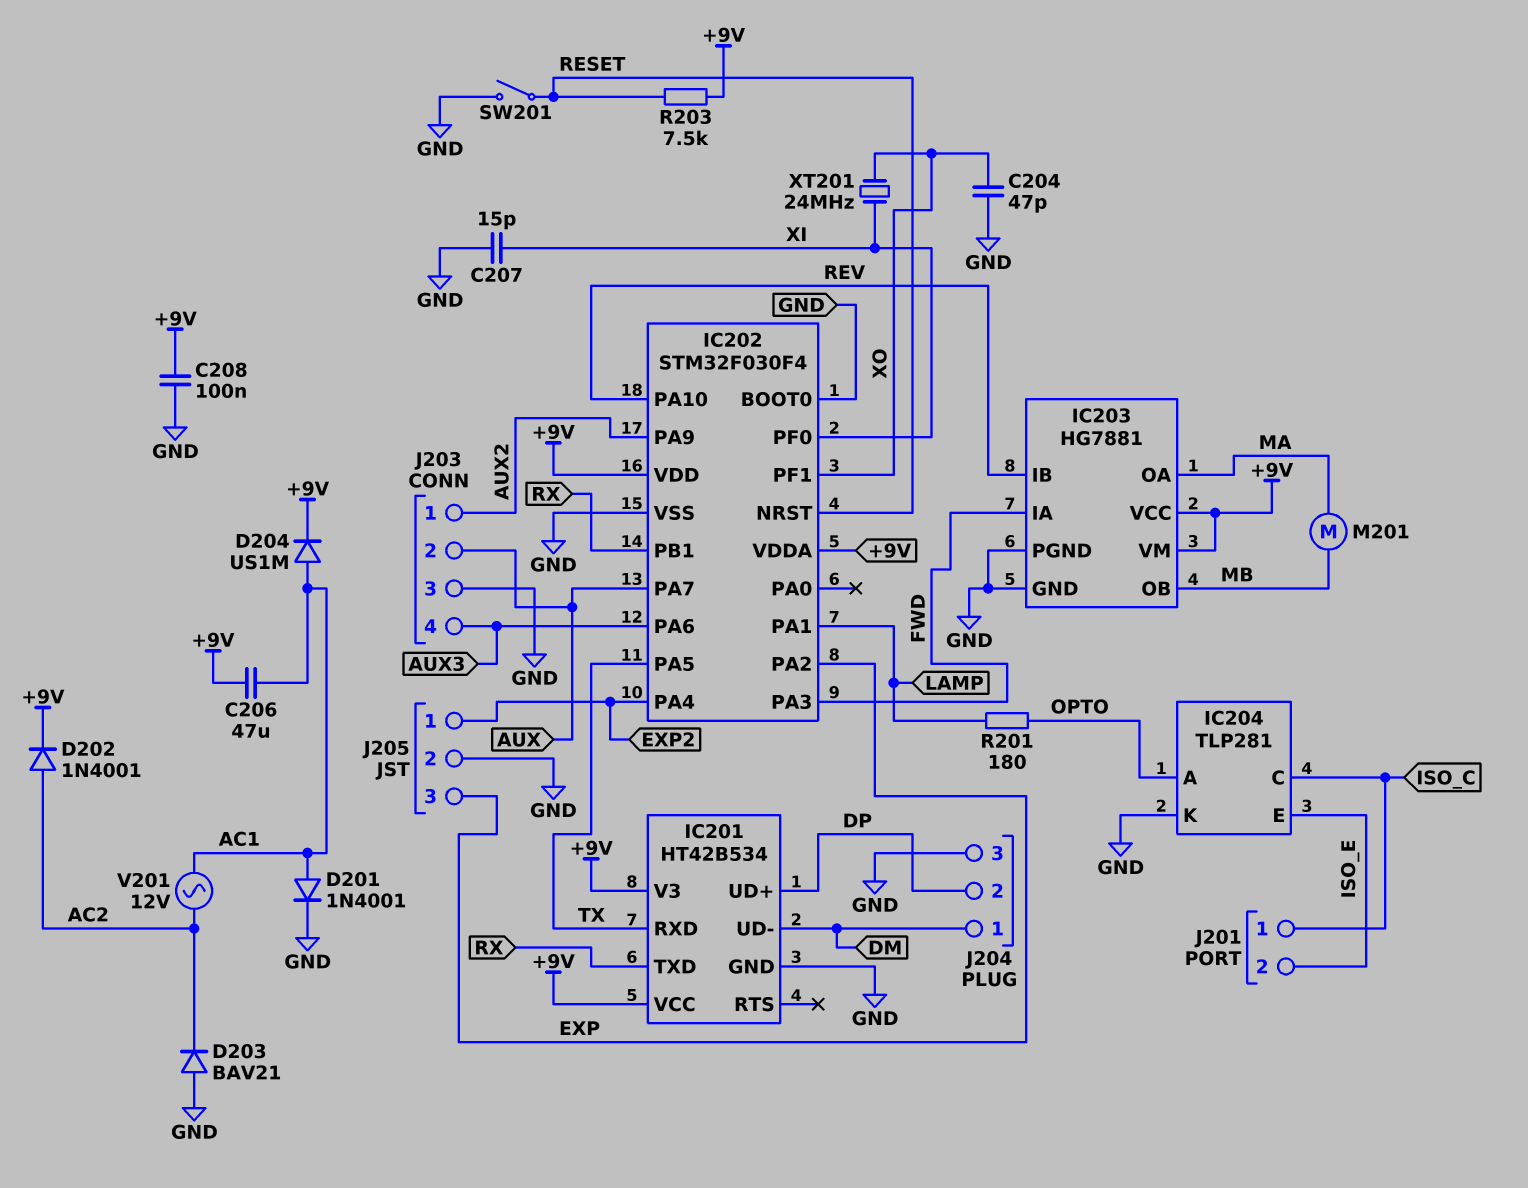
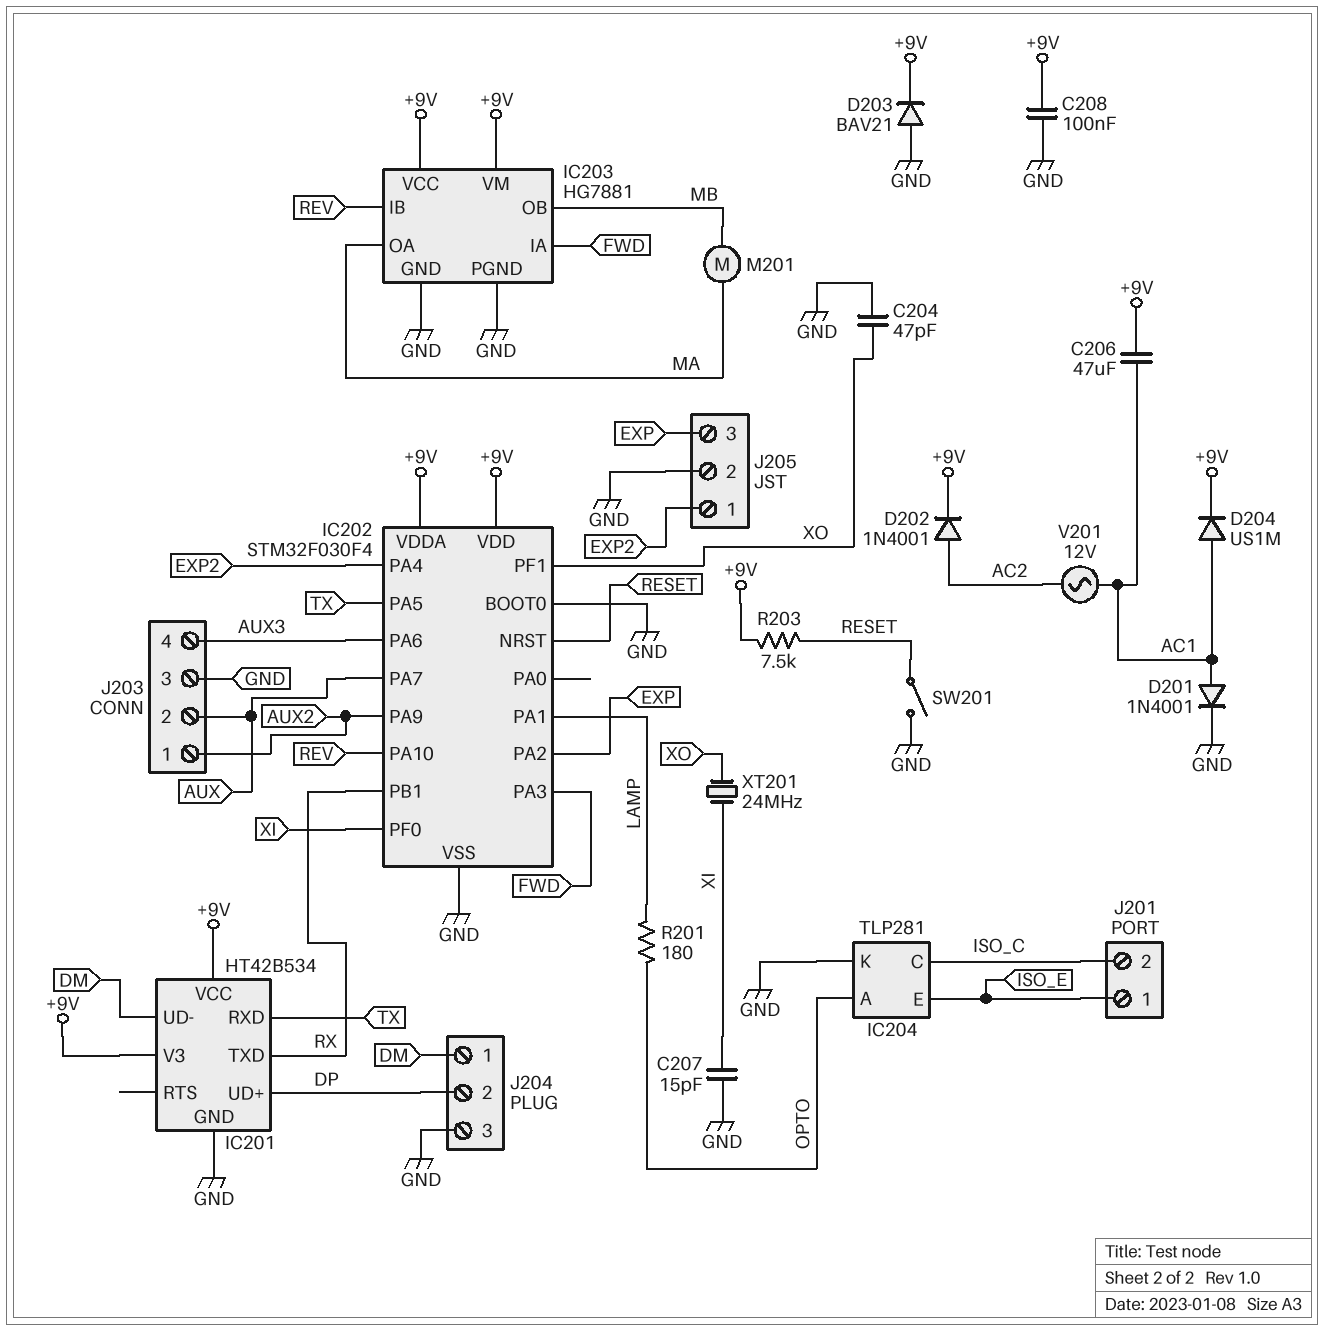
D203: diode BAV21 (A GND, K AC2) -> diode BAV21 (A GND, K +9V)
J201 pin 1: ISO_C -> ISO_E
J201 pin 2: ISO_E -> ISO_C

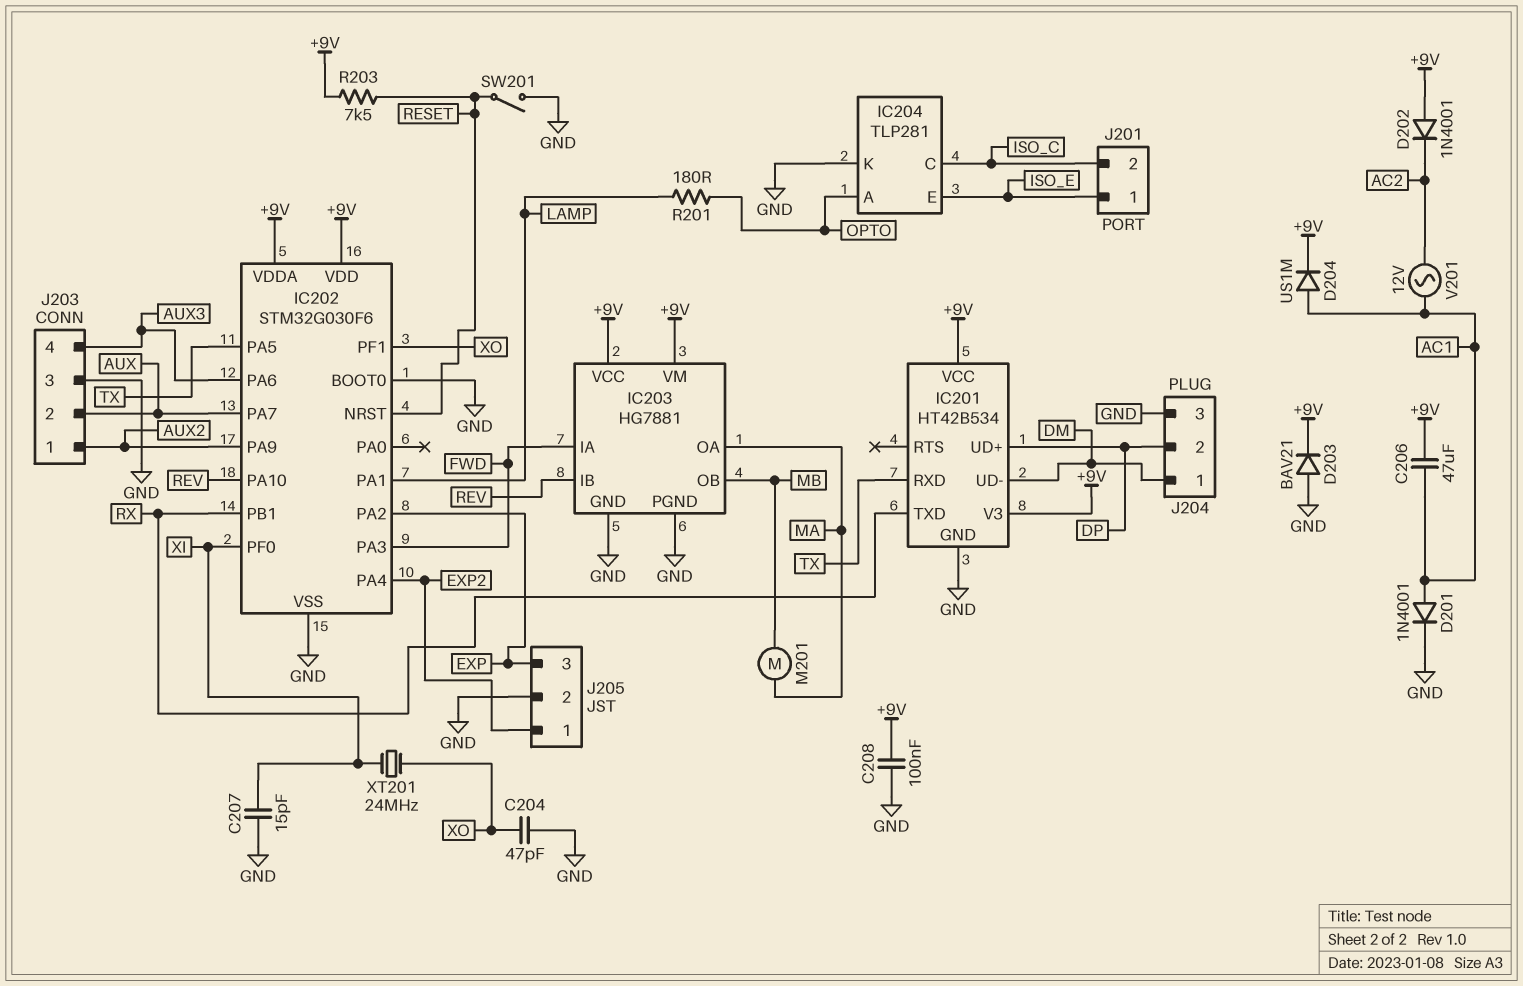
D202: diode 1N4001 (A AC2, K +9V) -> diode 1N4001 (A +9V, K AC2)
IC202: STM32F030F4 -> STM32G030F6

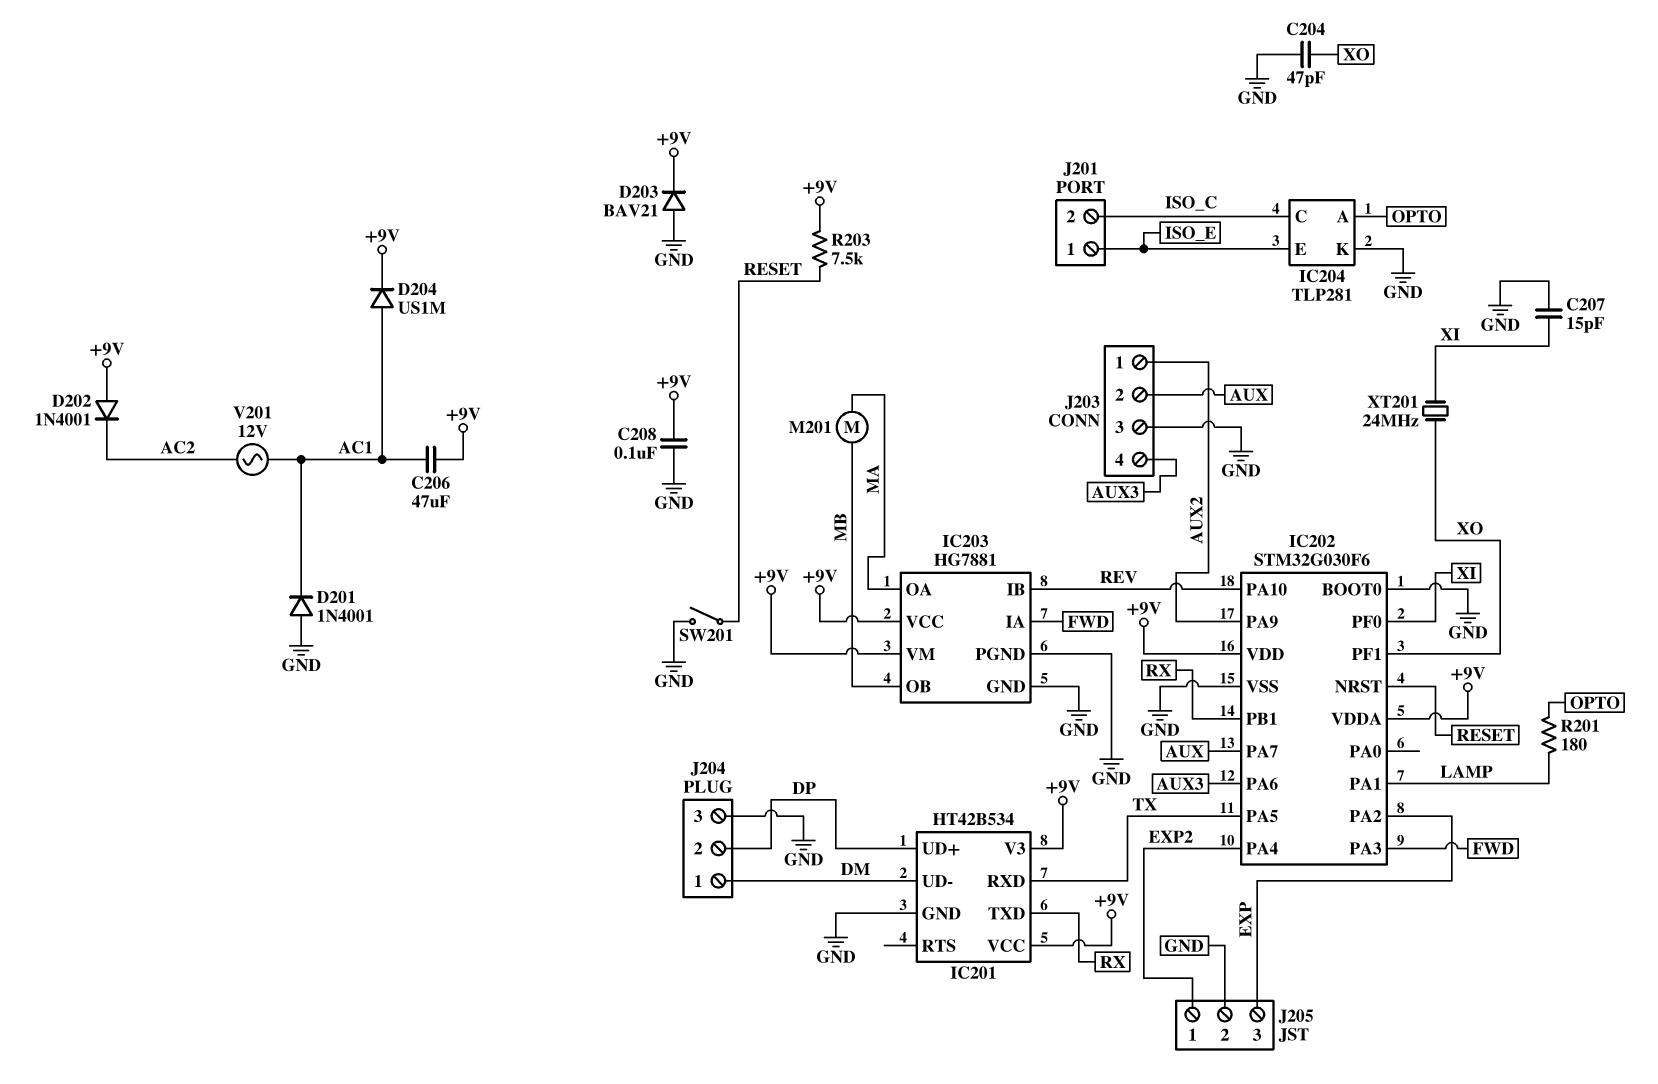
D201: diode 1N4001 (A AC1, K GND) -> diode 1N4001 (A GND, K AC1)

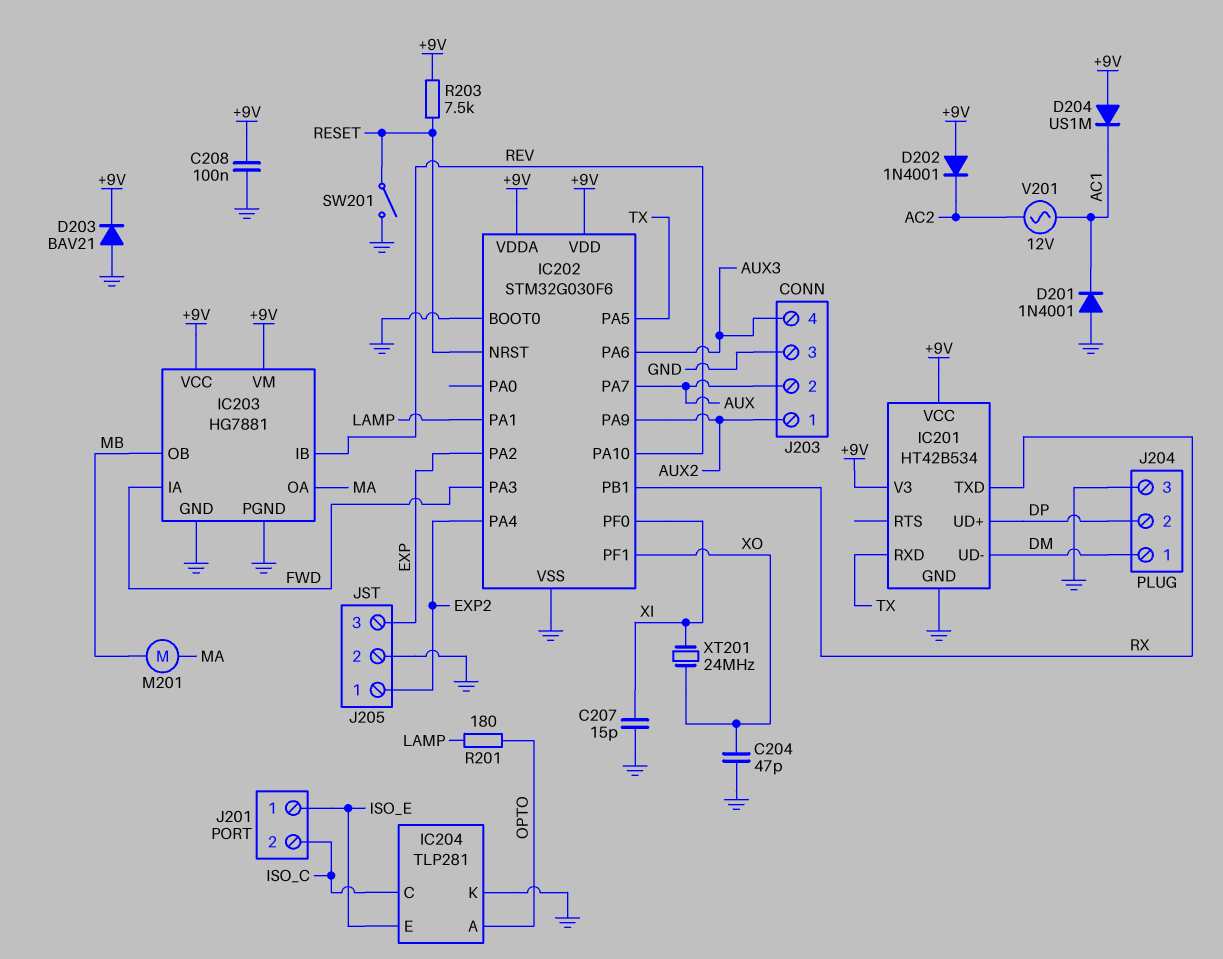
C206: 47uF (+9V, AC1) -> none
D204: diode US1M (A AC1, K +9V) -> diode US1M (A +9V, K AC1)

